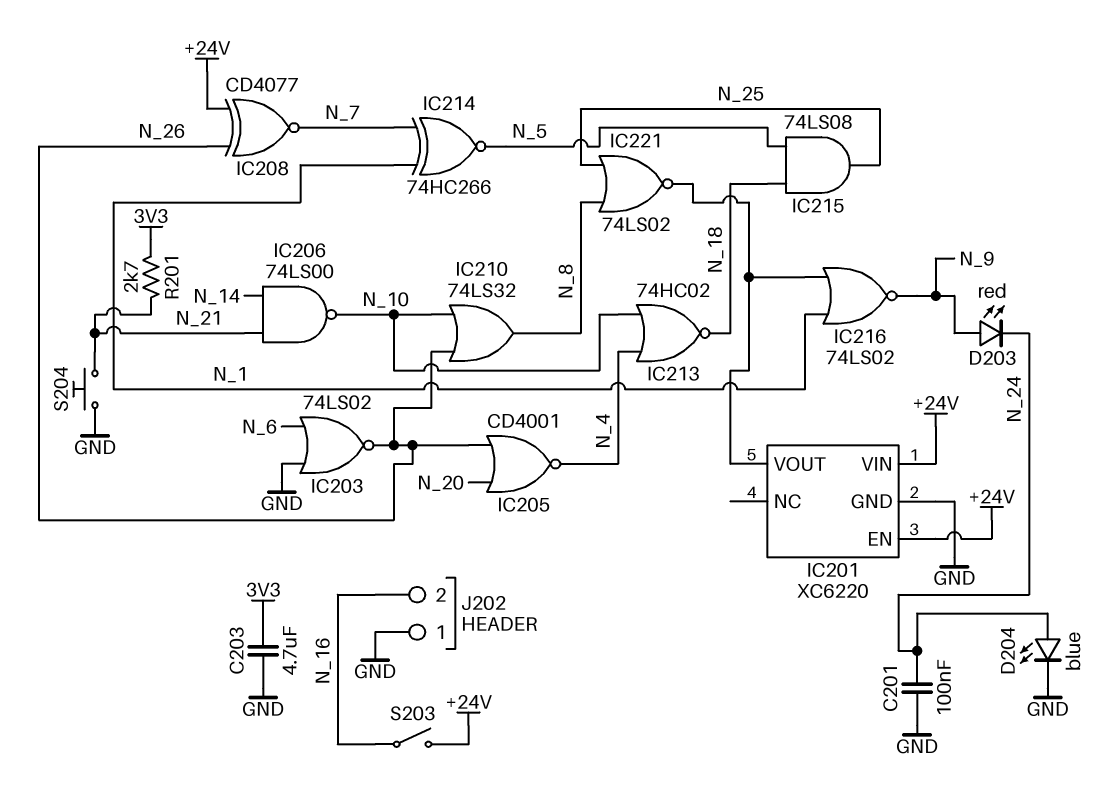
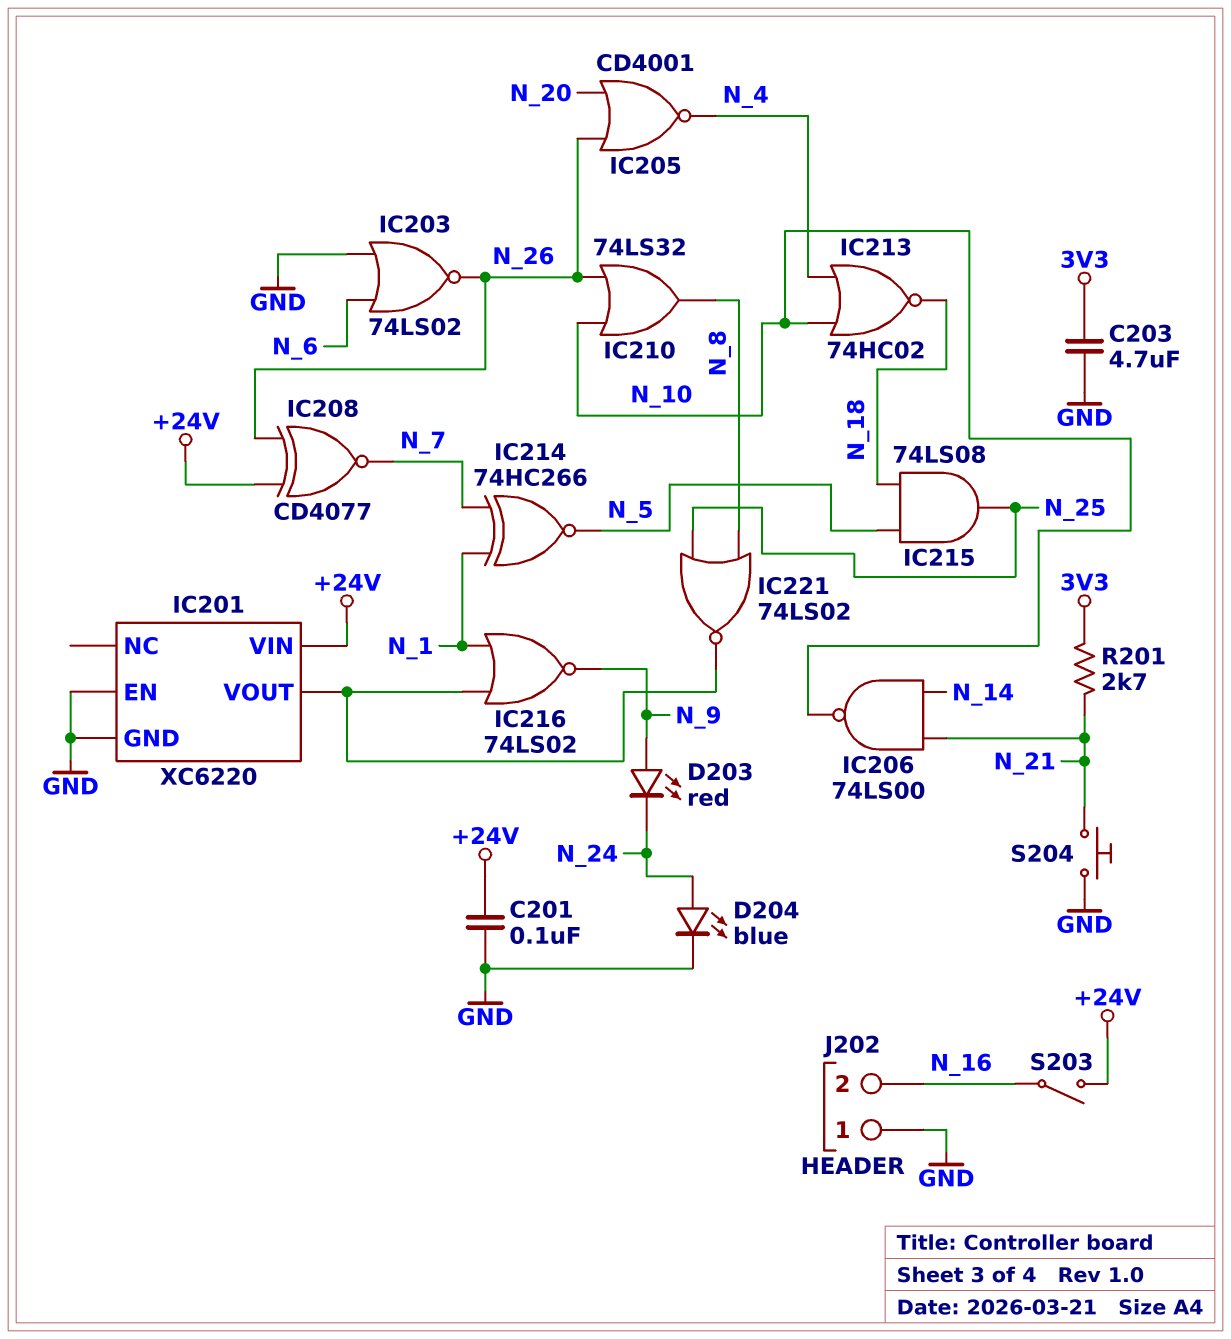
C201: 100nF (GND, N_24) -> 100nF (+24V, GND)
IC201 pin EN: +24V -> GND

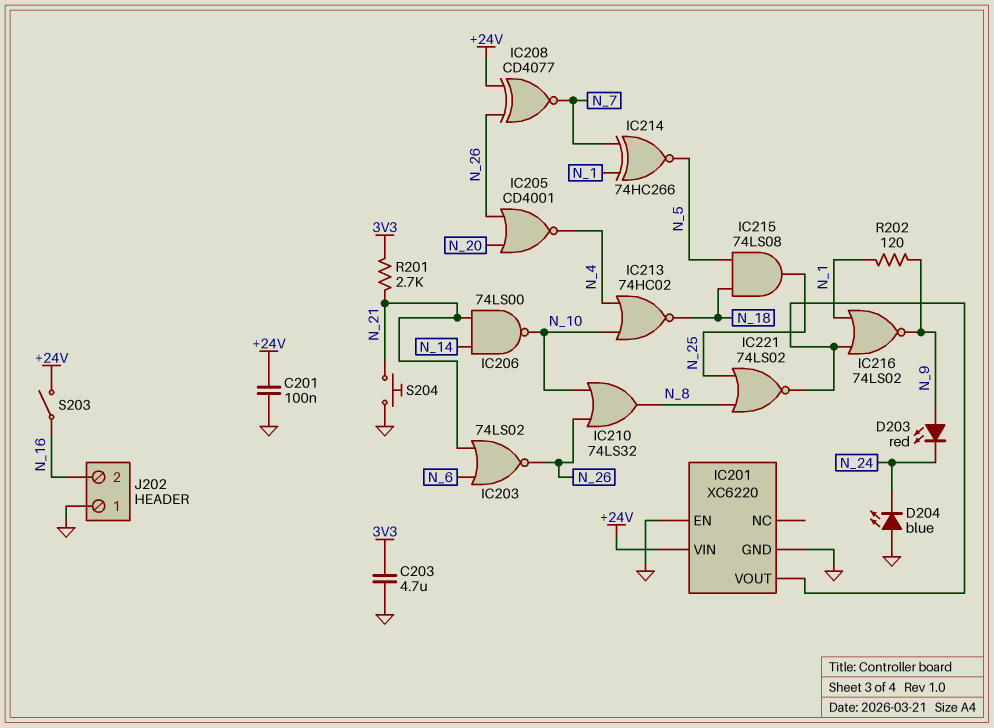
D204: LED blue (A N_24, K GND) -> LED blue (A GND, K N_24)
IC203: NOR 74LS02 (in GND, in N_6, out N_26) -> NOR 74LS02 (in N_6, in N_21, out N_26)
R202: none -> 120 (N_1, N_9)

